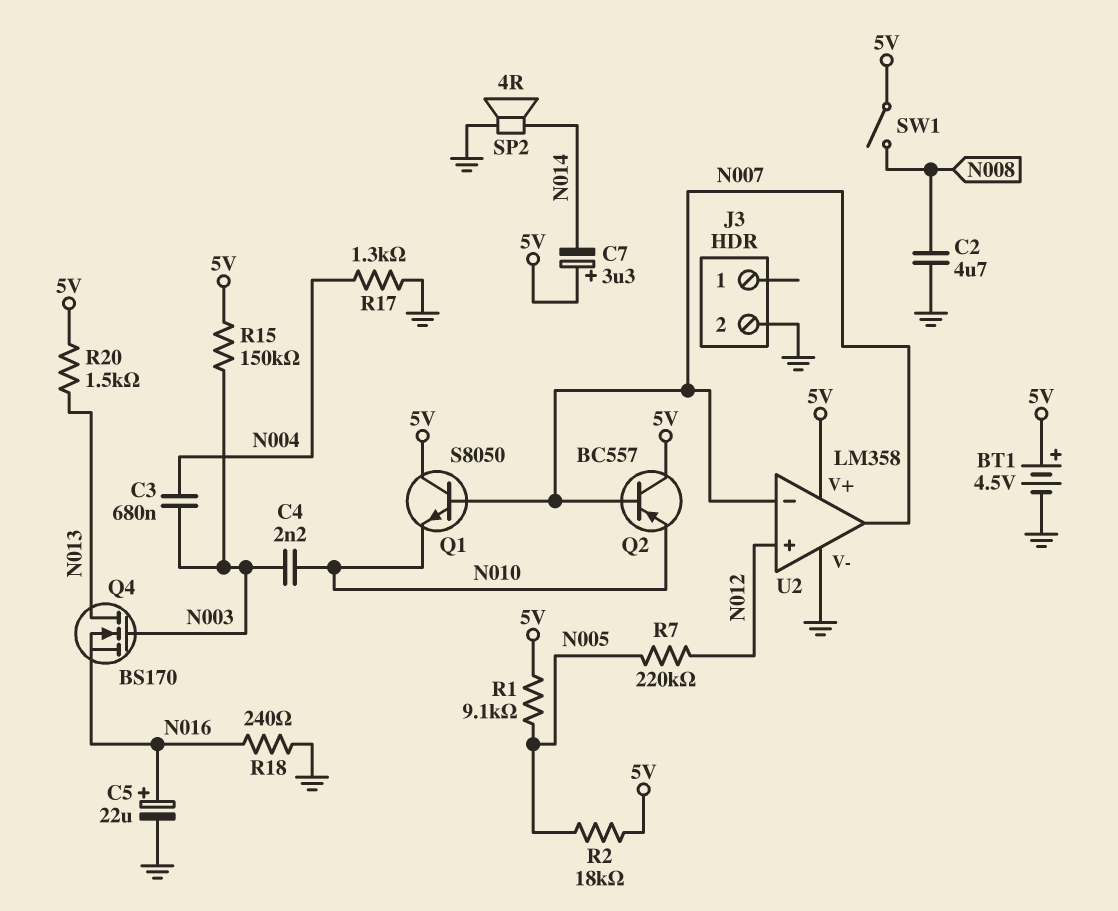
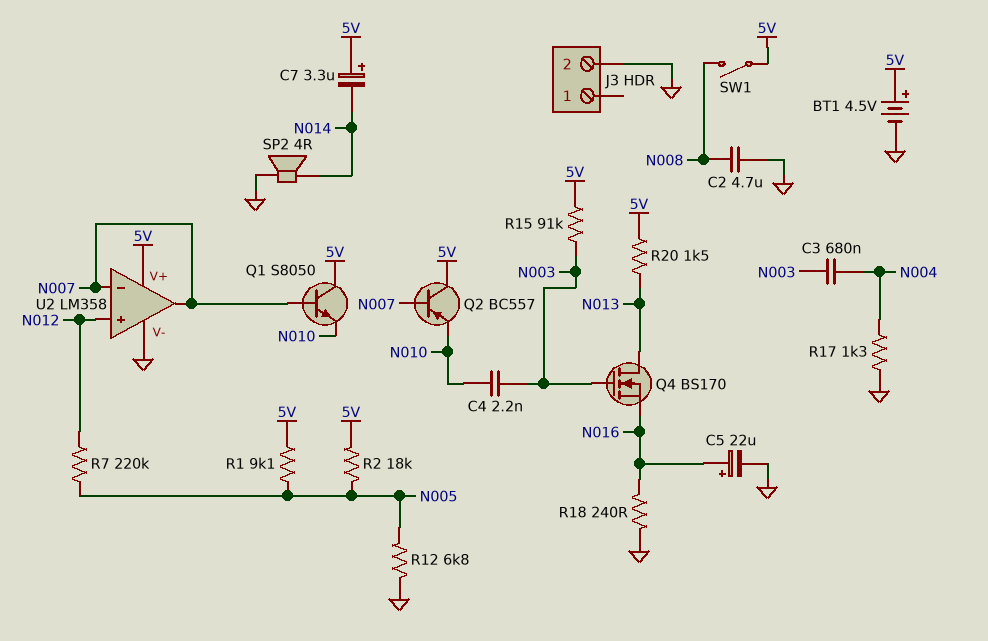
R12: none -> 6.8k (GND, N005)
R15: 150k (5V, N003) -> 91k (5V, N003)

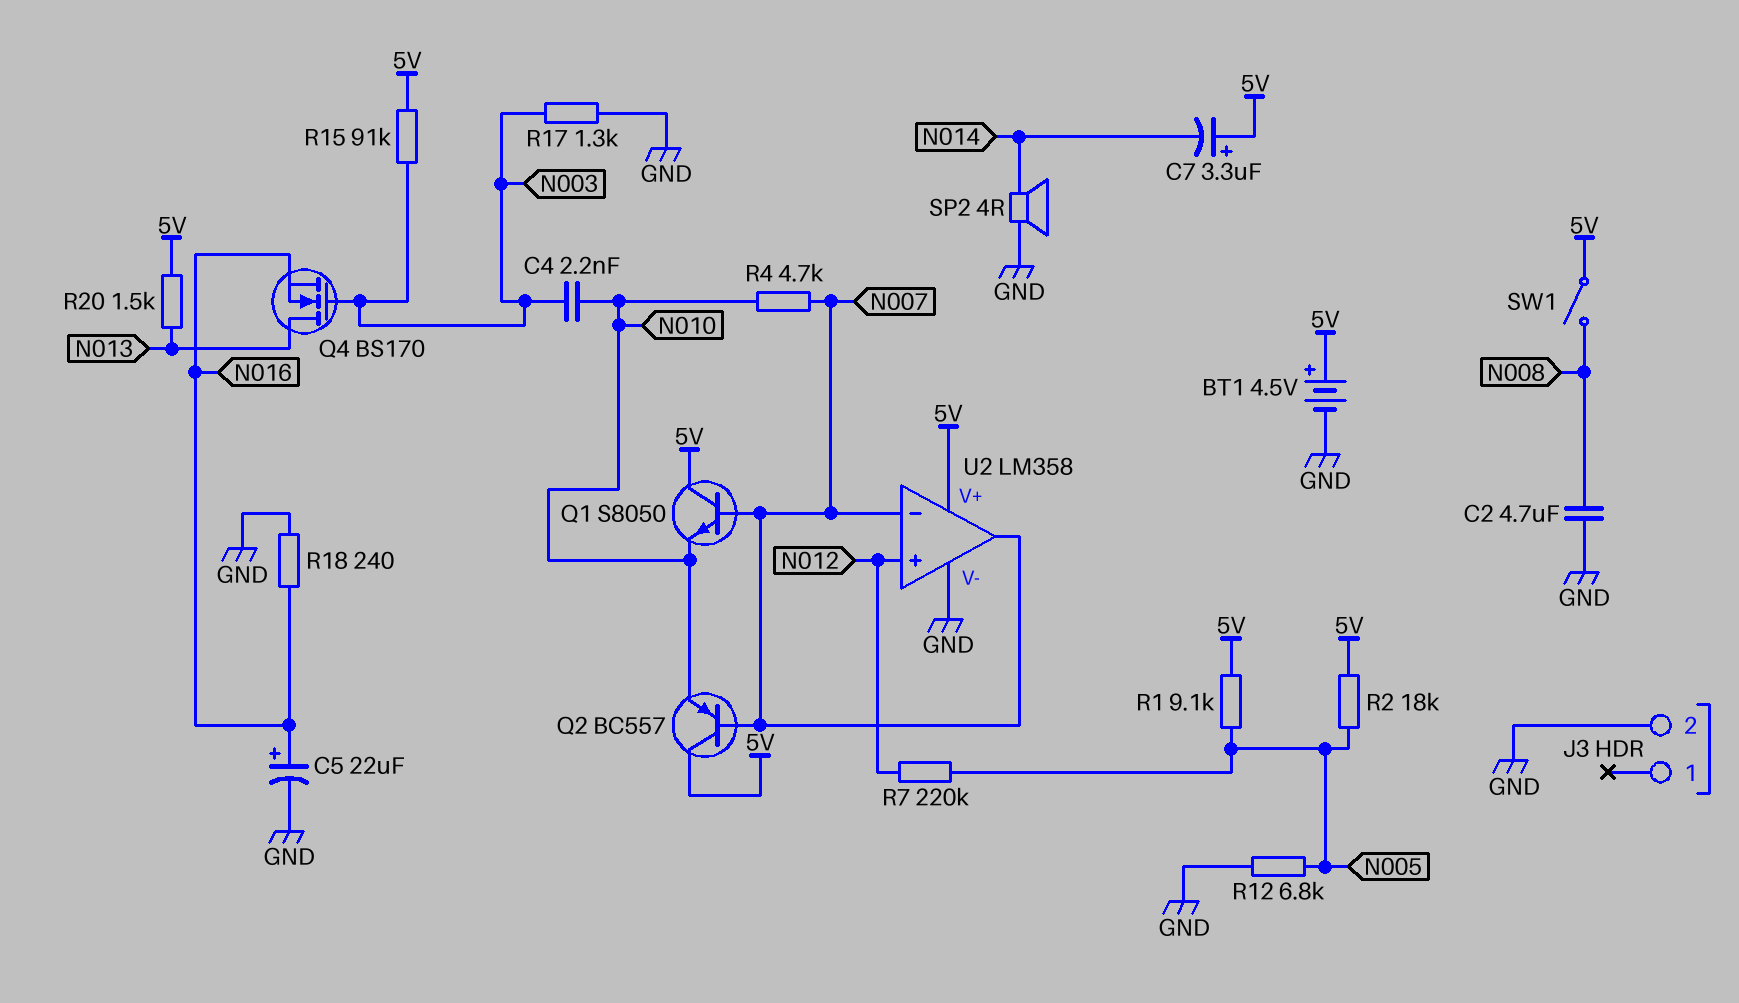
C3: 680nF (N003, N004) -> none
R4: none -> 4.7k (N007, N010)
R17: 1.3k (GND, N004) -> 1.3k (GND, N003)

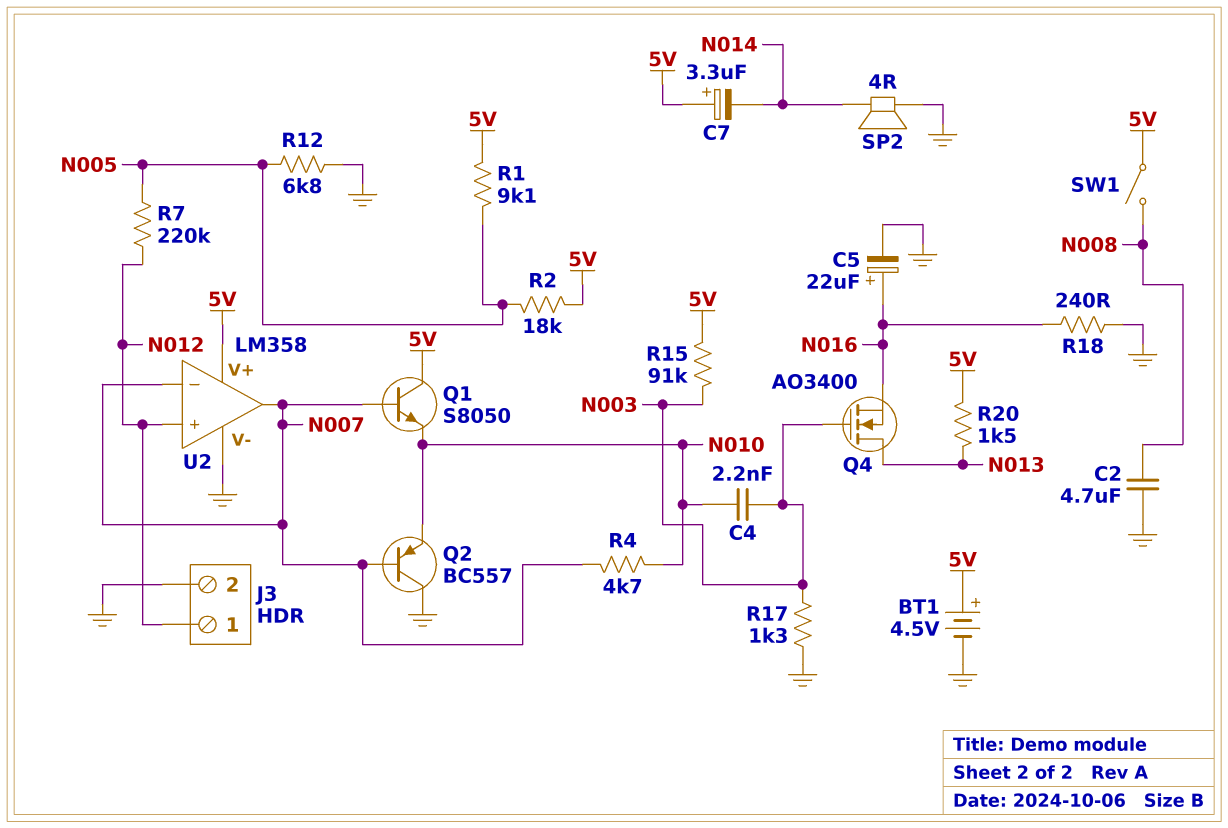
J3 pin 1: none -> N012
Q2: PNP BC557 (B N007, C 5V, E N010) -> PNP BC557 (B N007, C GND, E N010)
Q4: NMOS BS170 (G N003, D N013, S N016) -> NMOS AO3400 (G N003, D N013, S N016)

